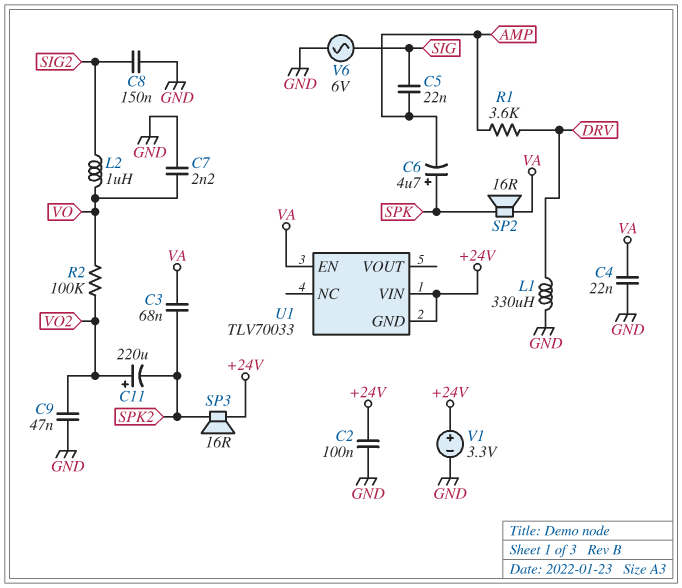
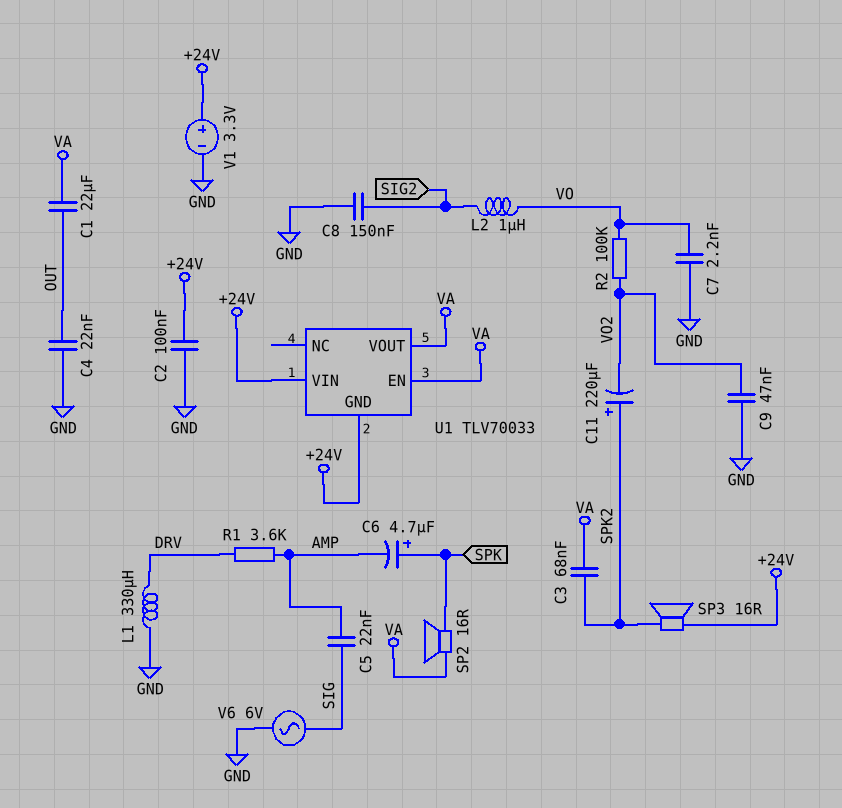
C1: none -> 22uF (OUT, VA)
C4: 22nF (GND, VA) -> 22nF (GND, OUT)
C11: 220uF (plus VO2, minus SPK2) -> 220uF (plus SPK2, minus VO2)
U1 pin VOUT: none -> VA

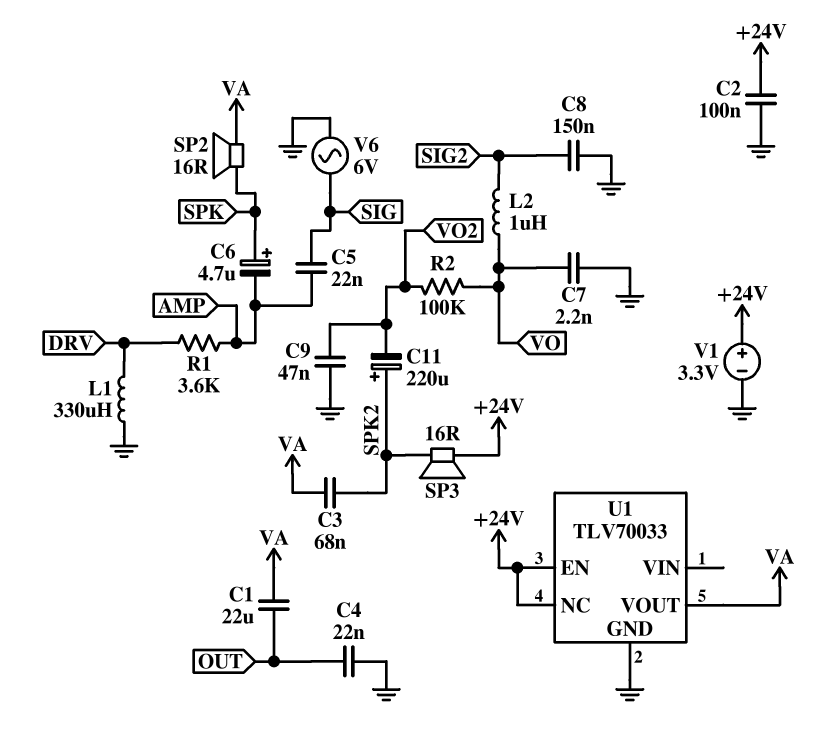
U1 pin EN: VA -> +24V
U1 pin GND: +24V -> GND
U1 pin NC: none -> +24V
U1 pin VIN: +24V -> none

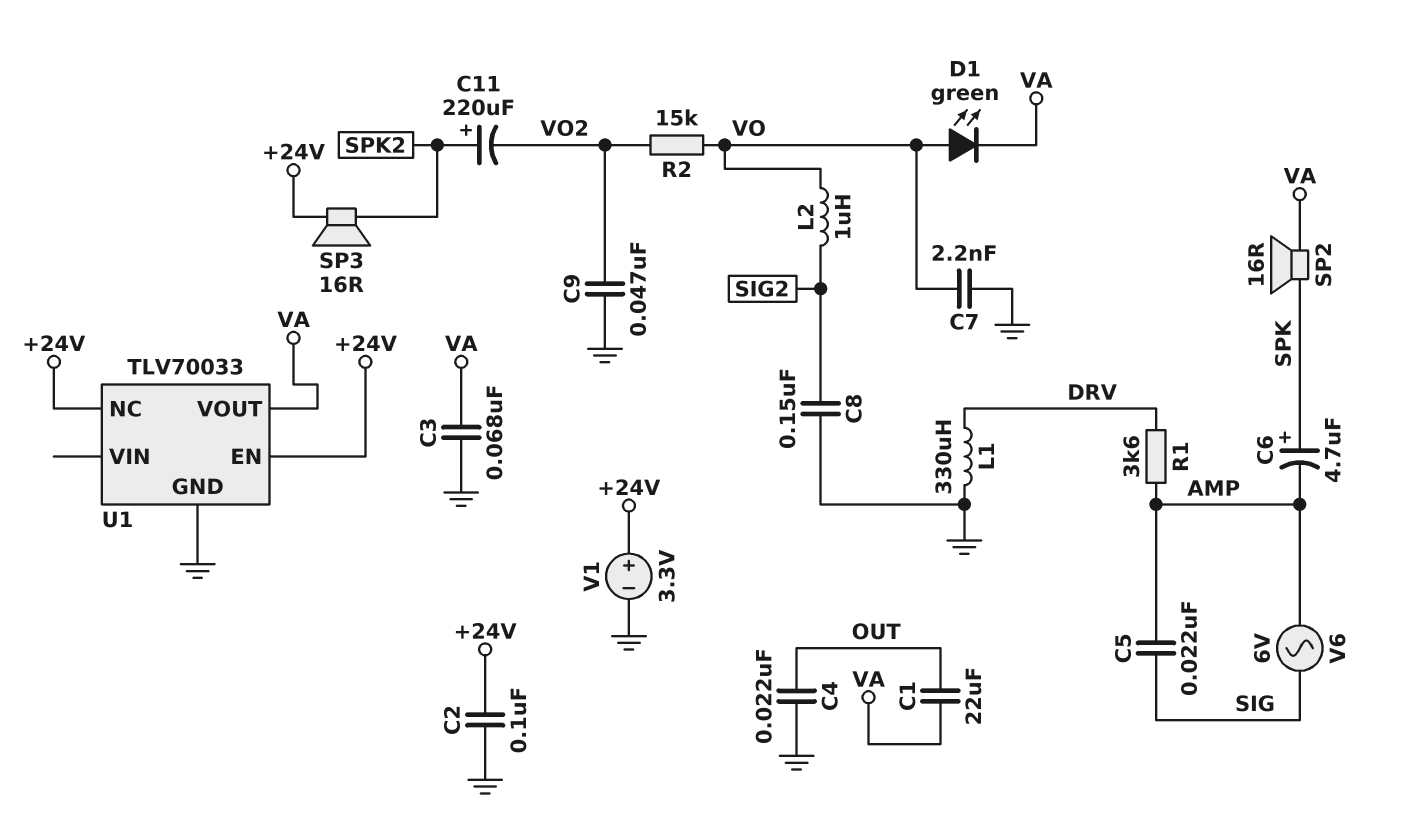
C3: 68nF (SPK2, VA) -> 68nF (GND, VA)
D1: none -> LED green (A VO, K VA)
R2: 100k (VO, VO2) -> 15k (VO, VO2)
V6: AC 6V (GND, SIG) -> AC 6V (AMP, SIG)

